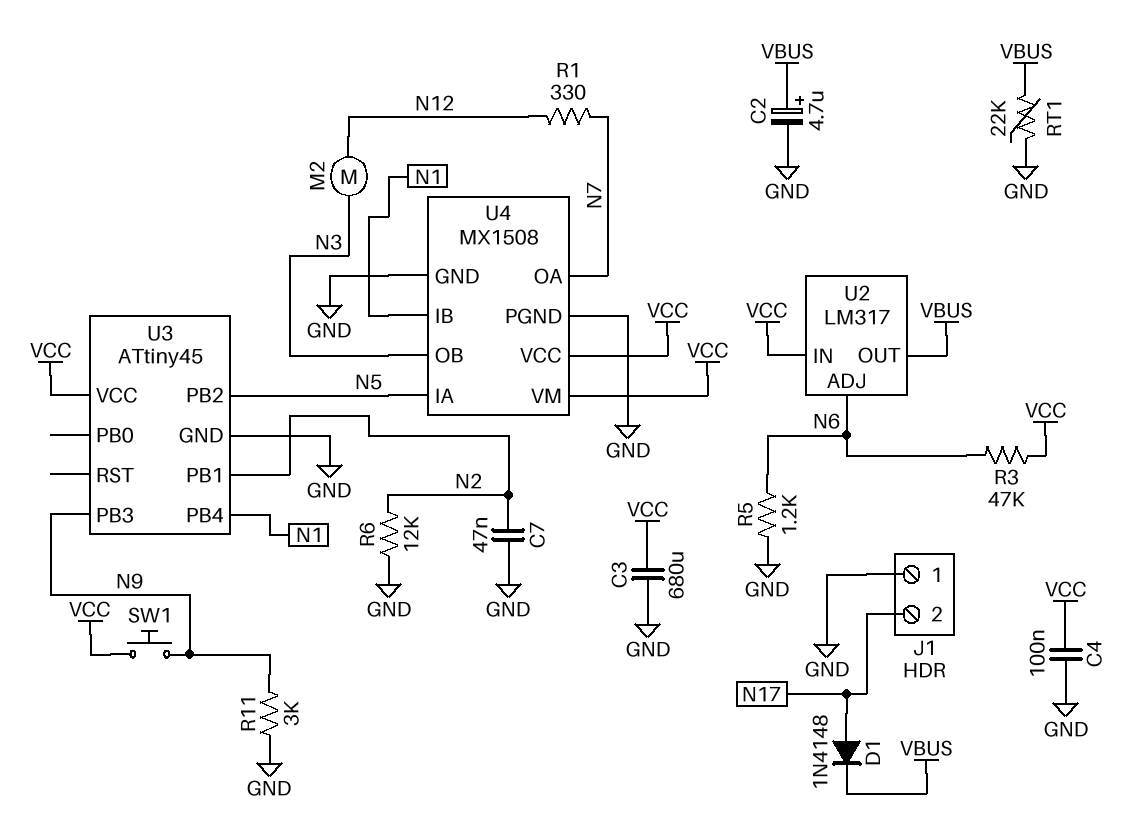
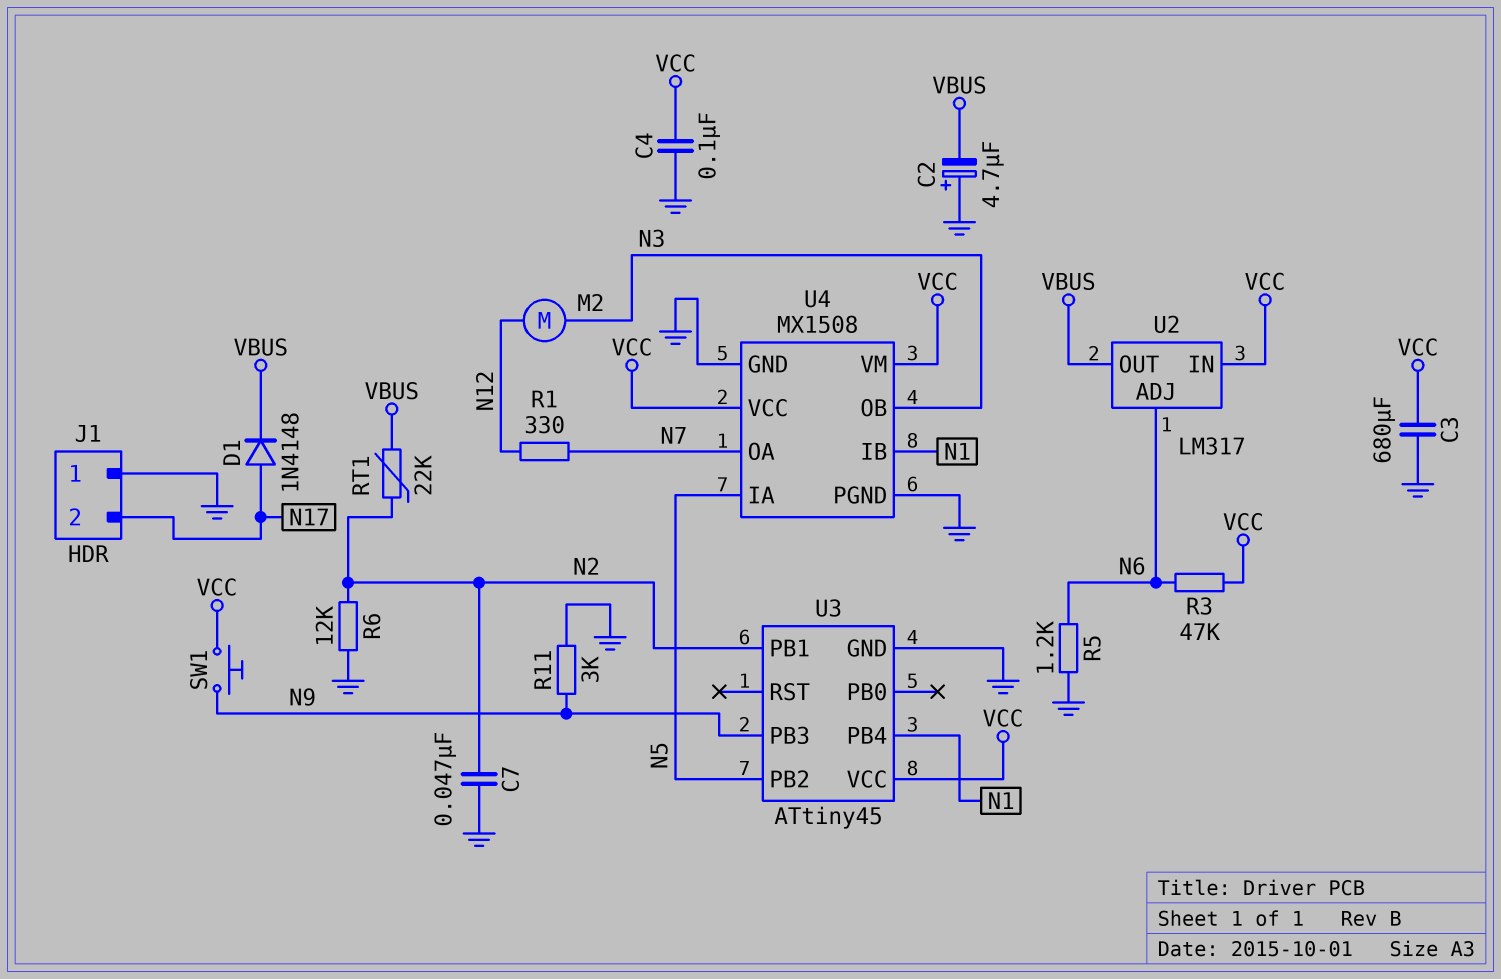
C2: 4.7uF (plus VBUS, minus GND) -> 4.7uF (plus GND, minus VBUS)
RT1: 22k (GND, VBUS) -> 22k (N2, VBUS)

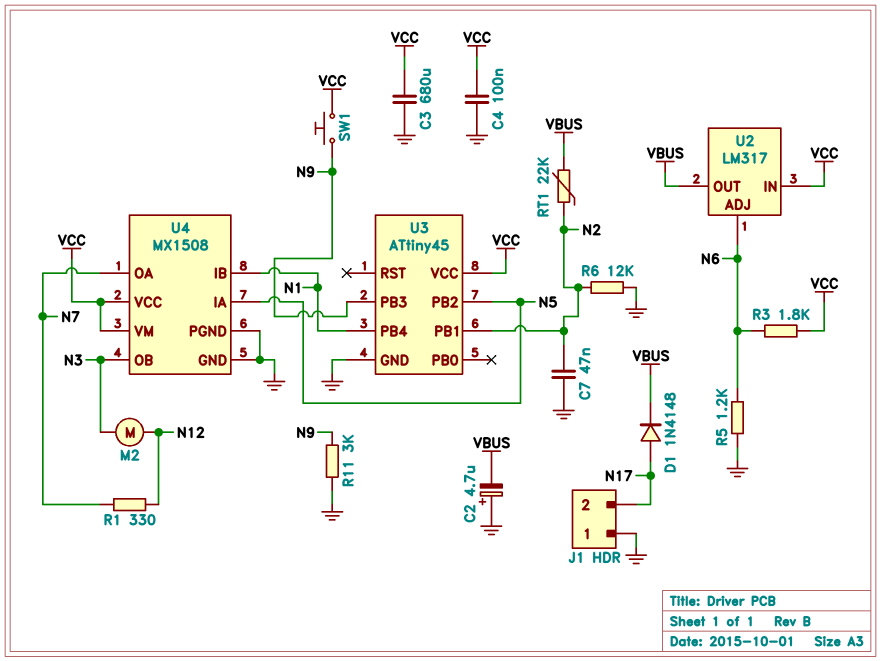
R3: 47k (N6, VCC) -> 1.8k (N6, VCC)

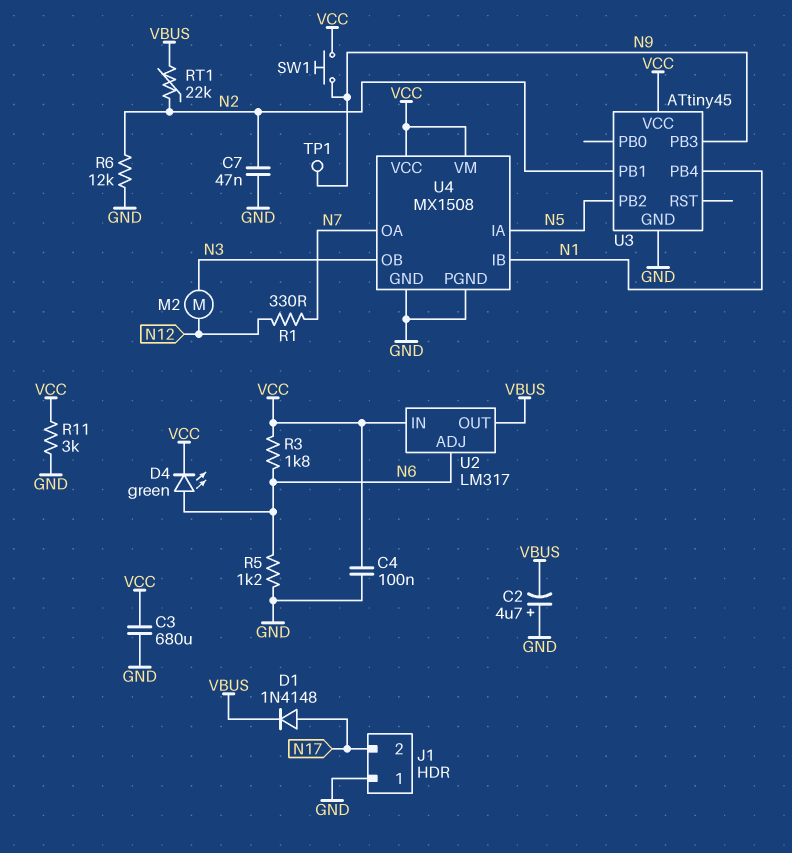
D4: none -> LED green (A N6, K VCC)
R11: 3k (GND, N9) -> 3k (GND, VCC)
TP1: none -> test point (N9)

